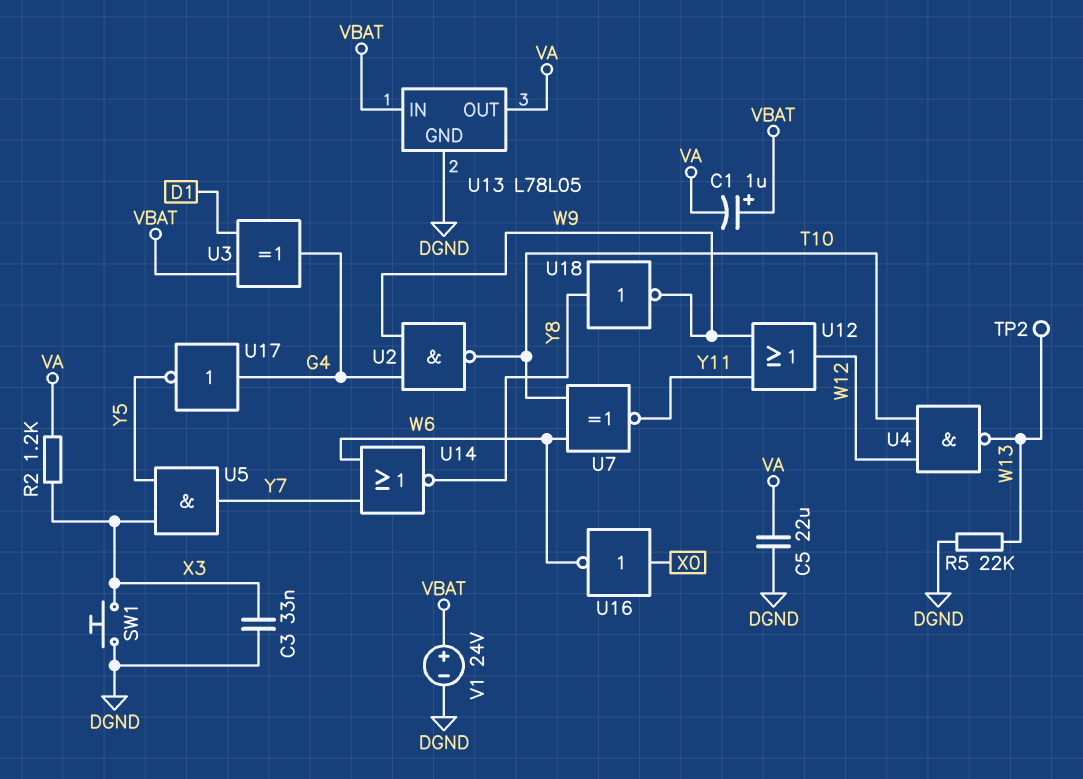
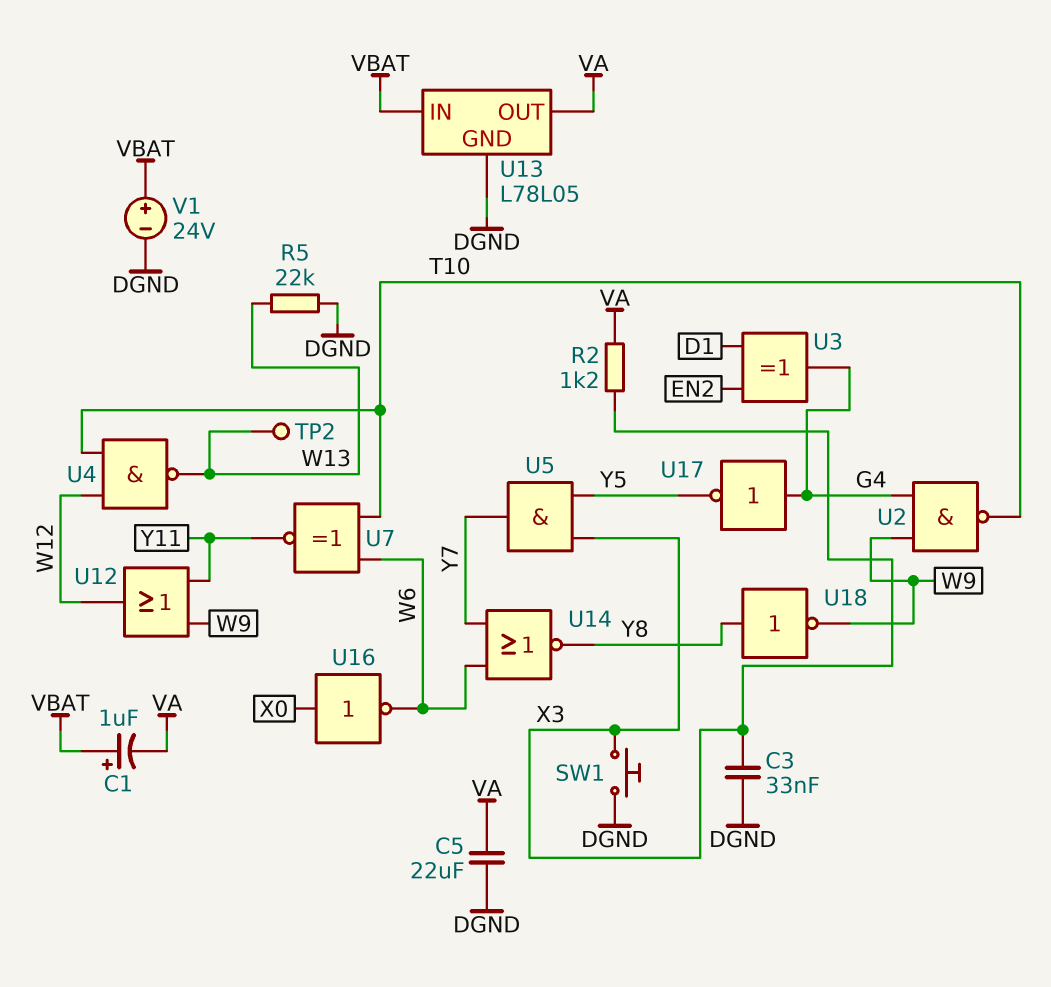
U3: XOR (in D1, in VBAT, out G4) -> XOR (in D1, in EN2, out G4)

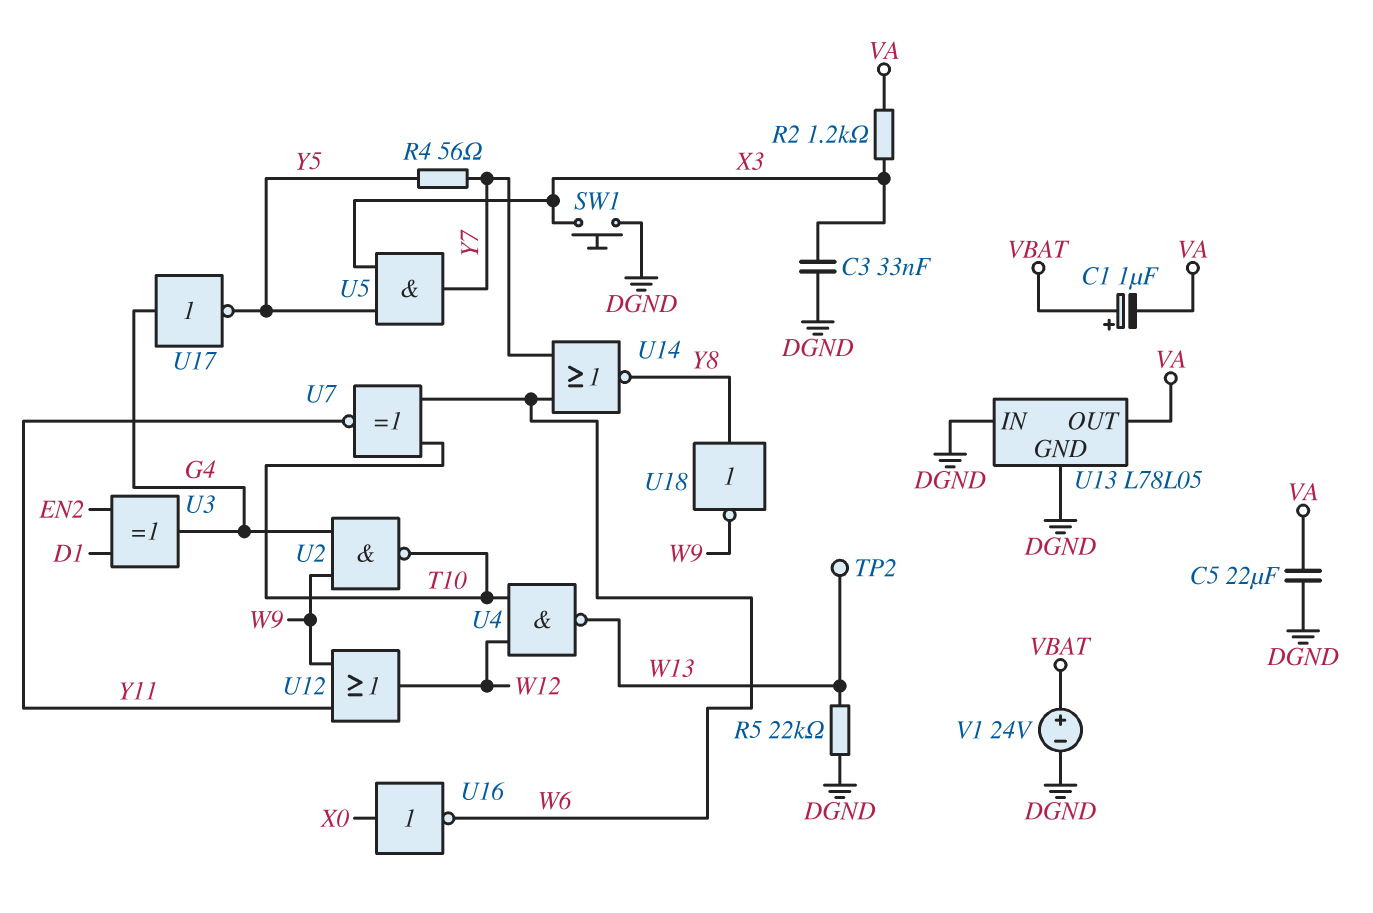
R4: none -> 56 (Y5, Y7)
U13 pin IN: VBAT -> DGND

